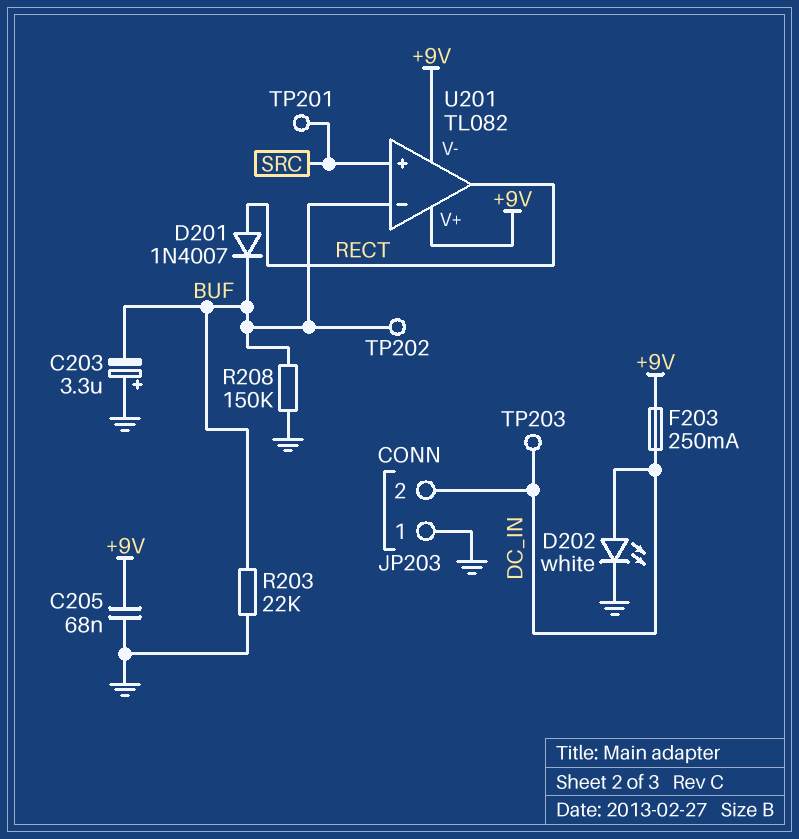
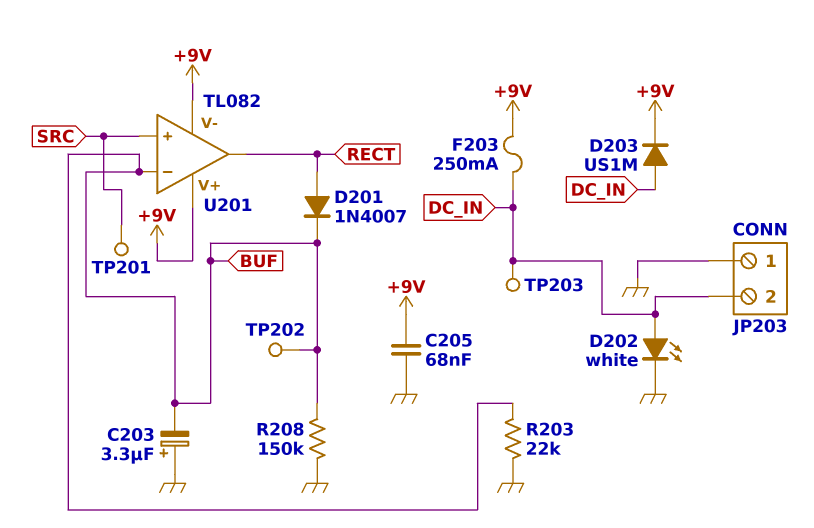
D203: none -> diode US1M (A DC_IN, K +9V)

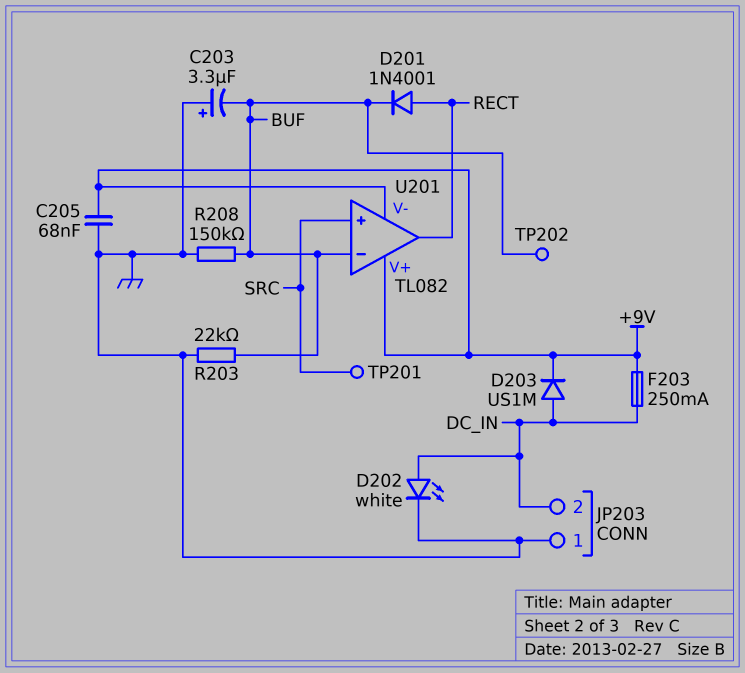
D201: diode 1N4007 (A RECT, K BUF) -> diode 1N4001 (A RECT, K BUF)
TP203: test point (DC_IN) -> none

